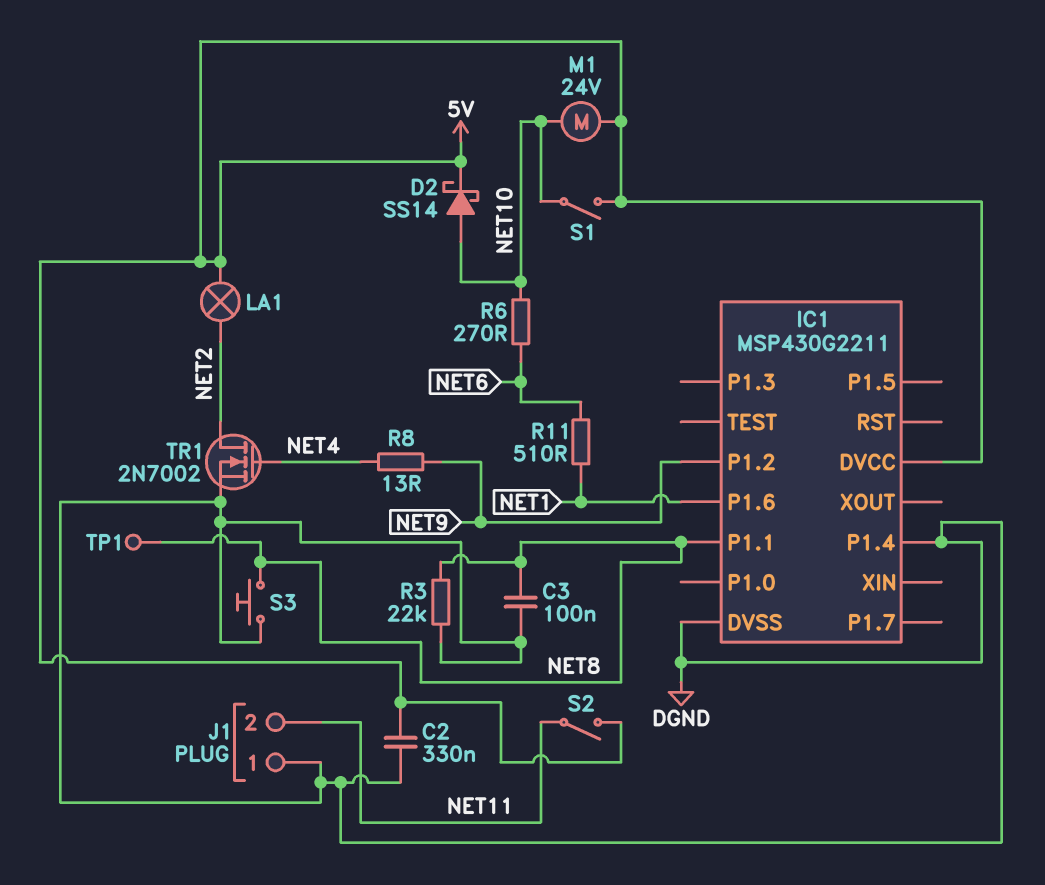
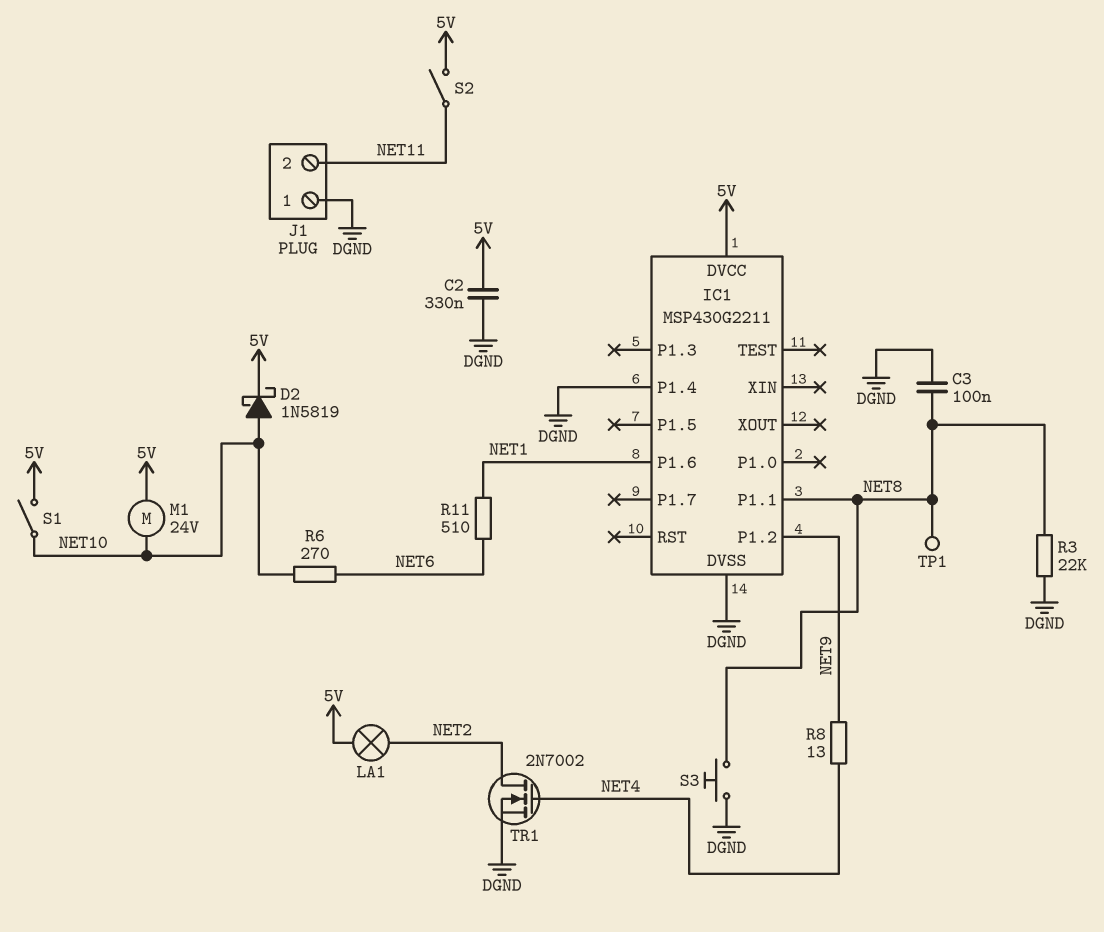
D2: schottky SS14 (A NET10, K 5V) -> schottky 1N5819 (A NET10, K 5V)

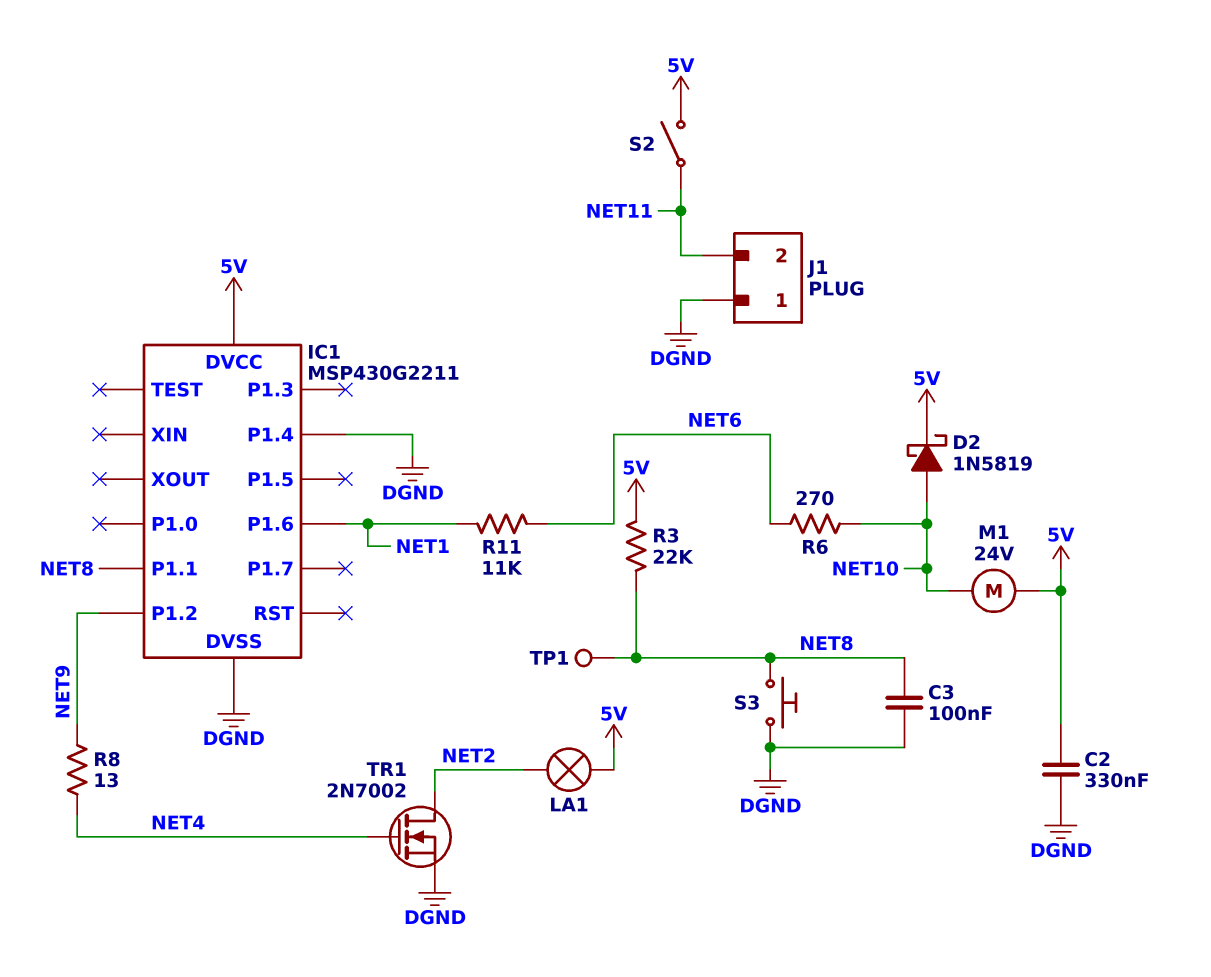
R3: 22k (DGND, NET8) -> 22k (5V, NET8)
R11: 510 (NET1, NET6) -> 11k (NET1, NET6)
S1: switch (5V, NET10) -> none

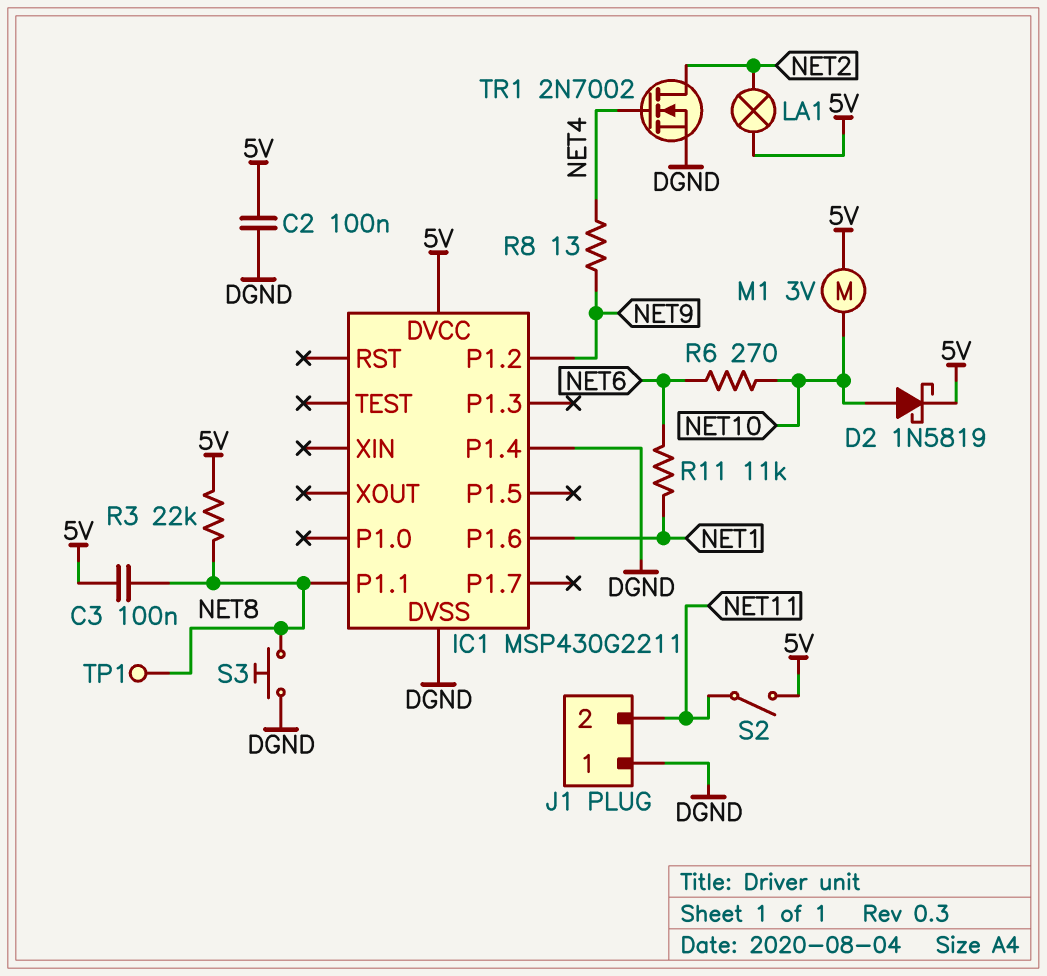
C2: 330nF (5V, DGND) -> 100nF (5V, DGND)
C3: 100nF (DGND, NET8) -> 100nF (5V, NET8)
M1: motor 24V (5V, NET10) -> motor 3V (5V, NET10)

